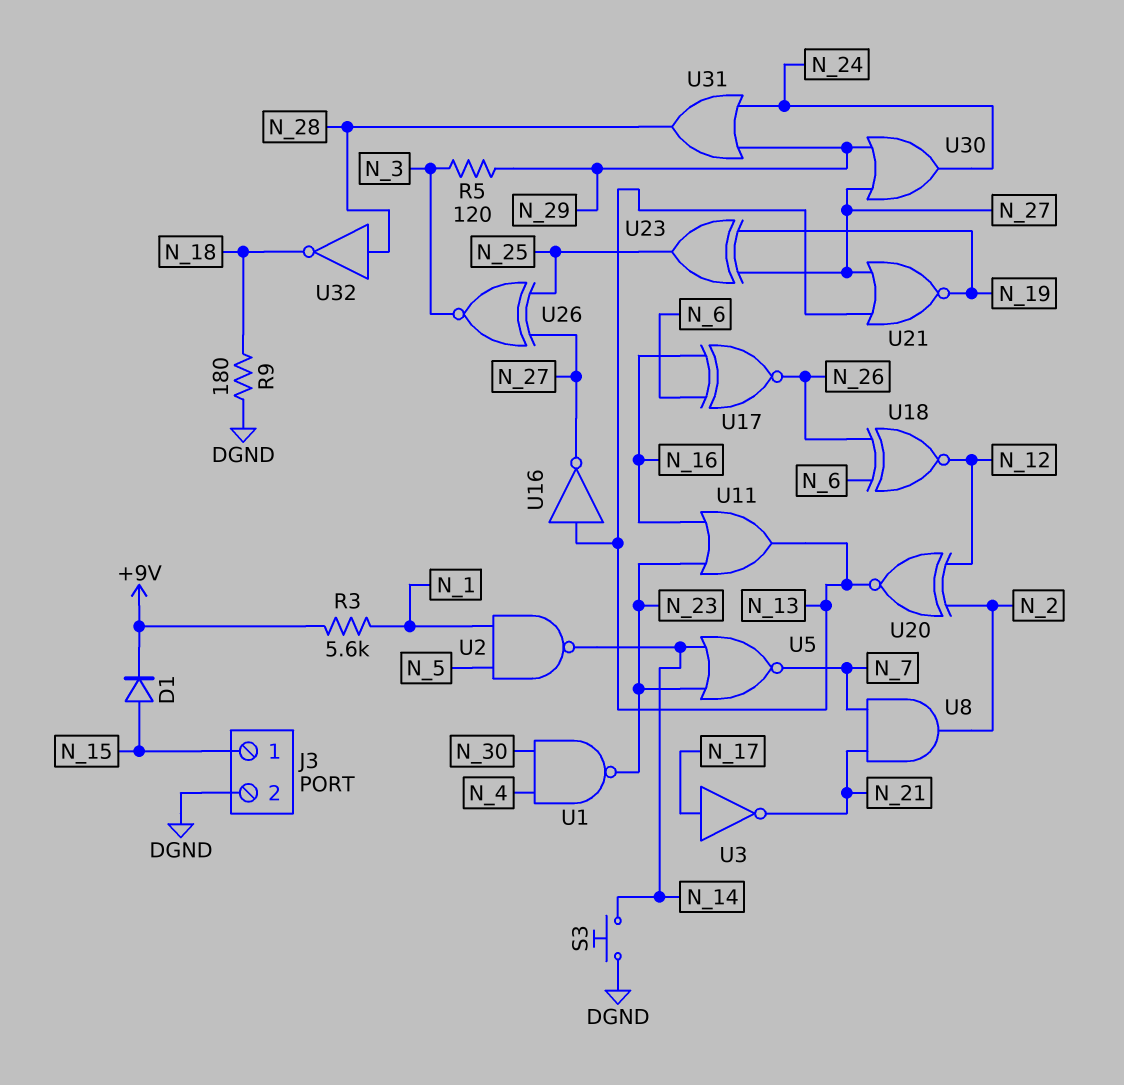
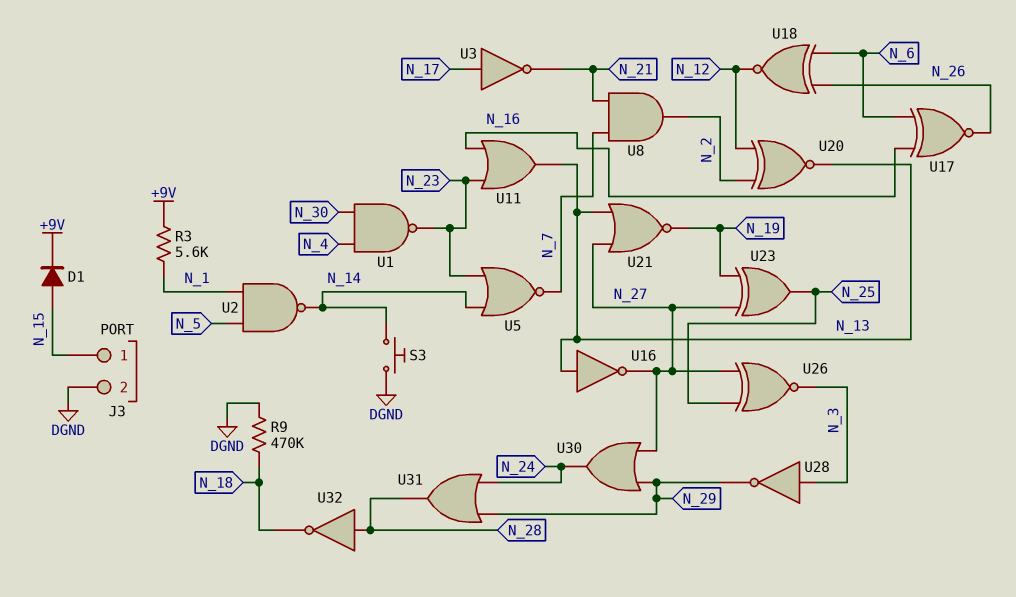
R5: 120 (N_3, N_29) -> none
R9: 180 (DGND, N_18) -> 470k (DGND, N_18)
U28: none -> NOT (in N_3, out N_29)

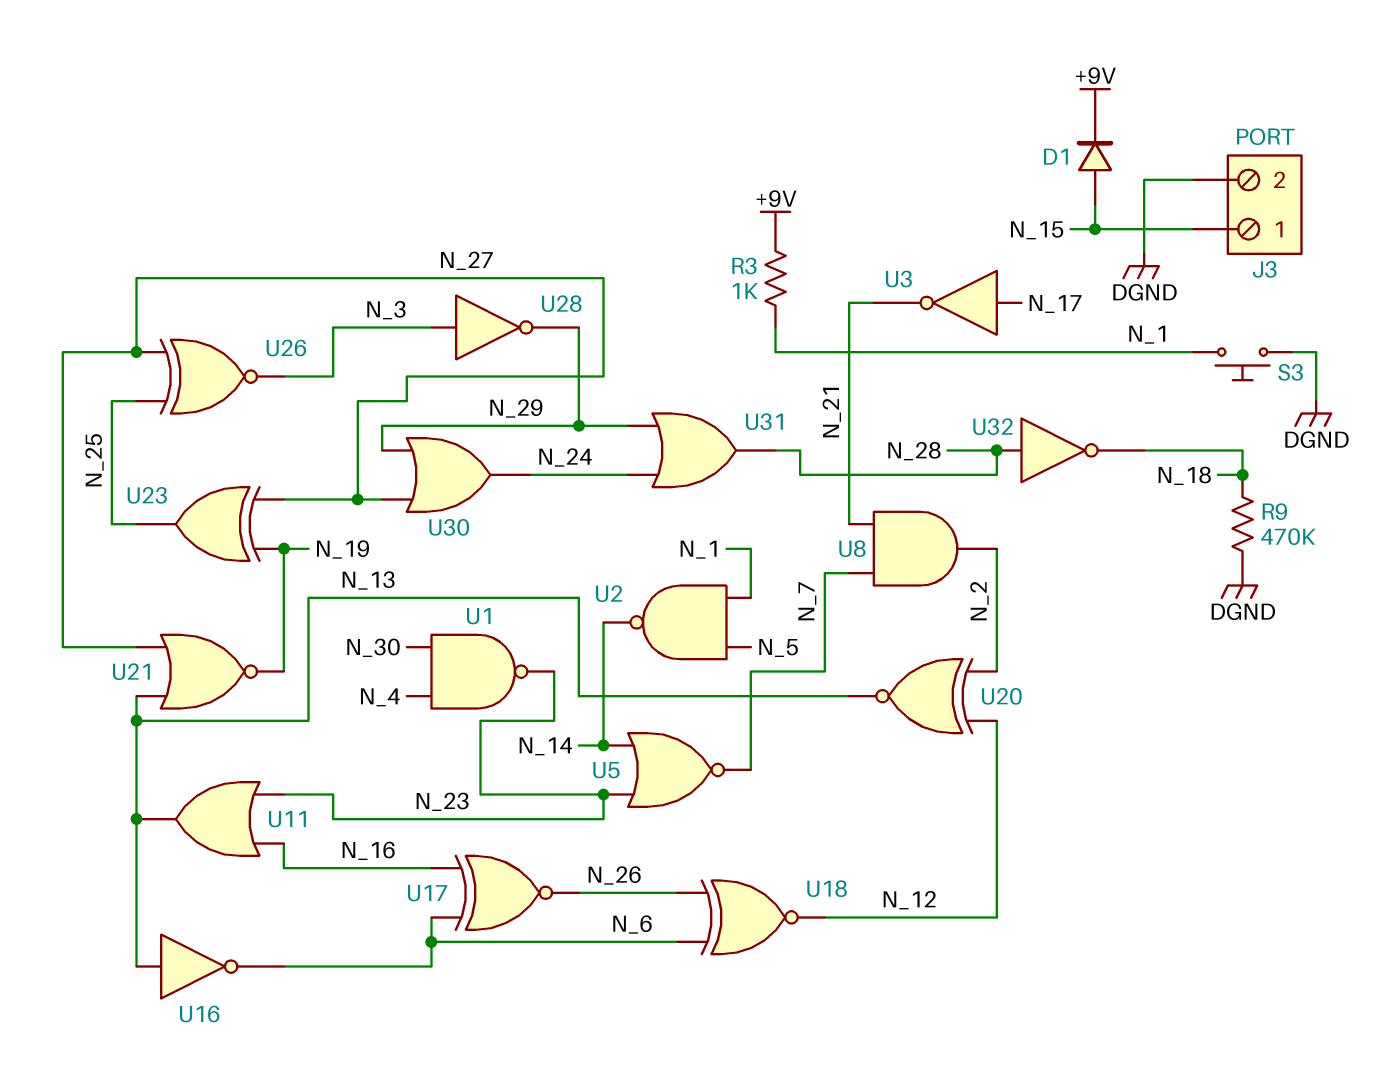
R3: 5.6k (+9V, N_1) -> 1k (+9V, N_1)
S3: button (DGND, N_14) -> button (DGND, N_1)
U16: NOT (in N_13, out N_27) -> NOT (in N_13, out N_6)

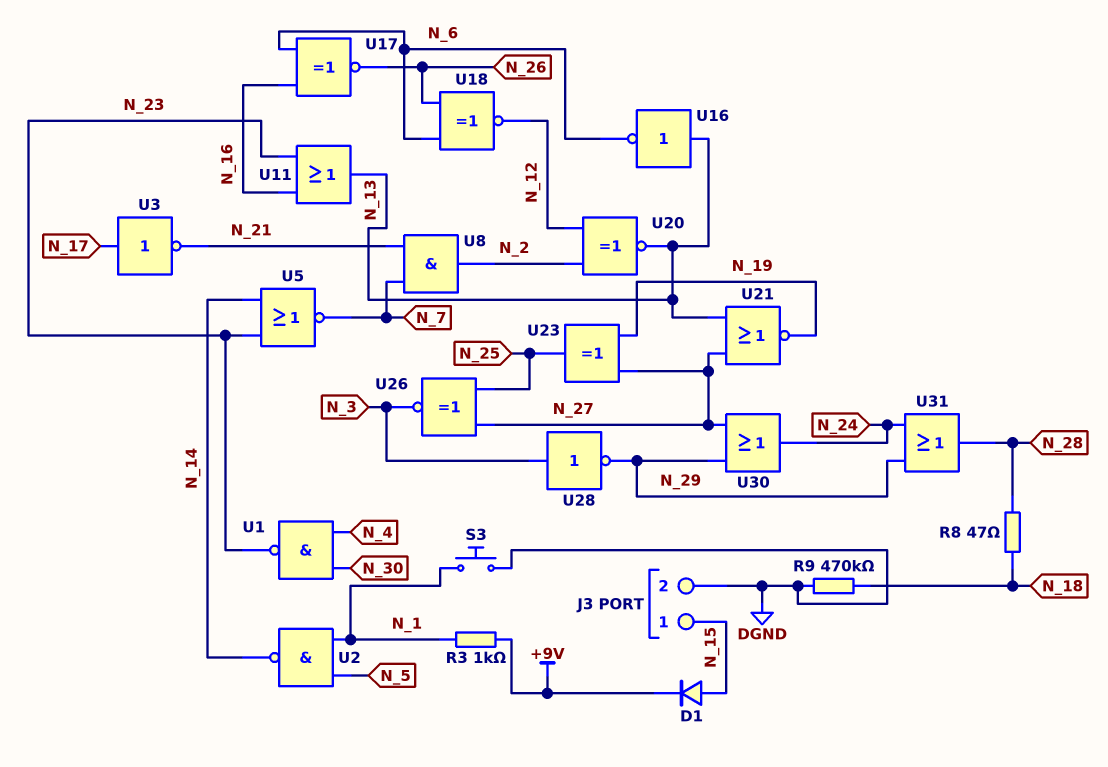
R8: none -> 47 (N_18, N_28)
U32: NOT (in N_28, out N_18) -> none

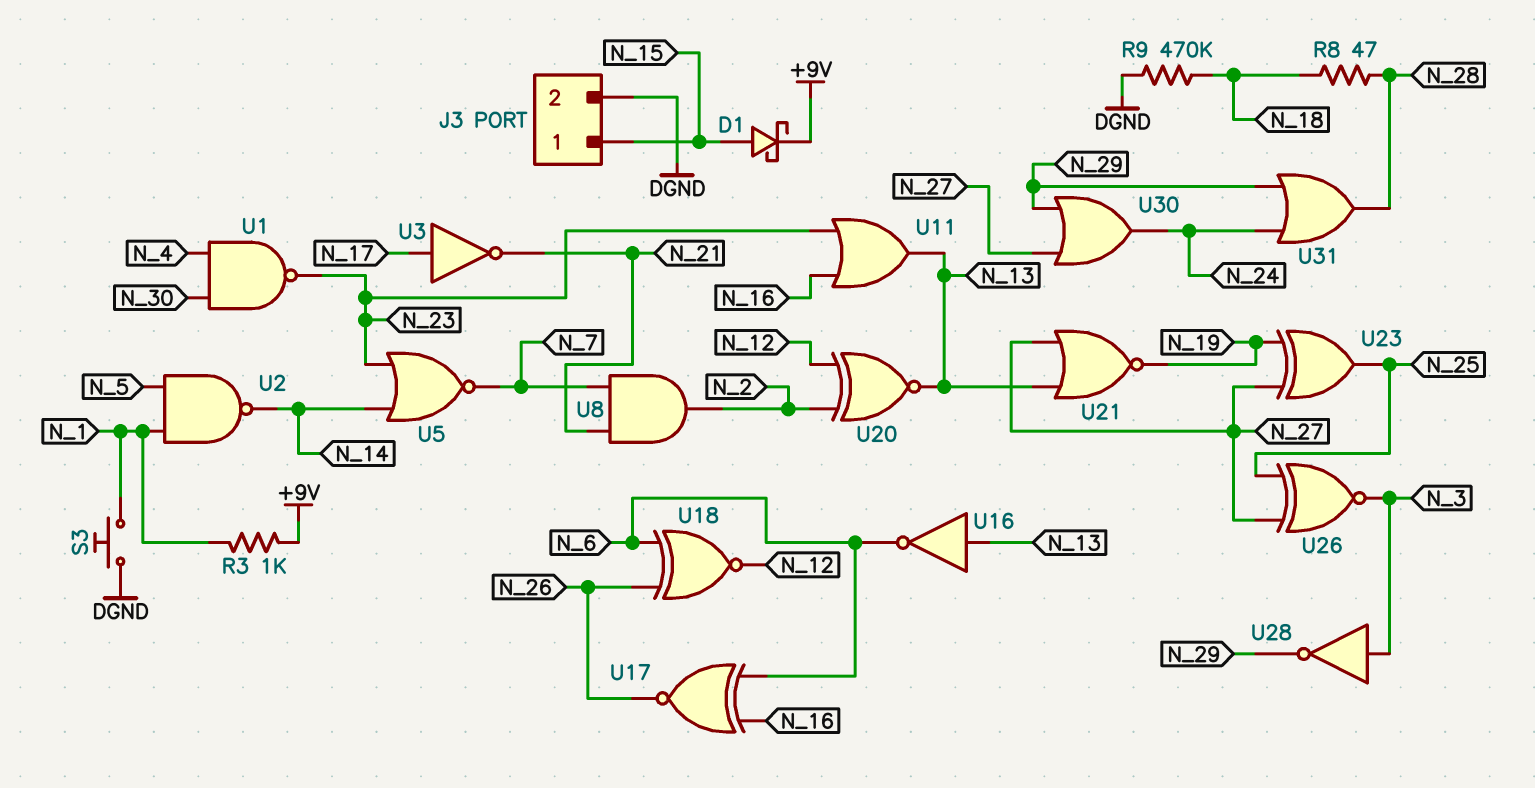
D1: diode (A N_15, K +9V) -> schottky (A N_15, K +9V)

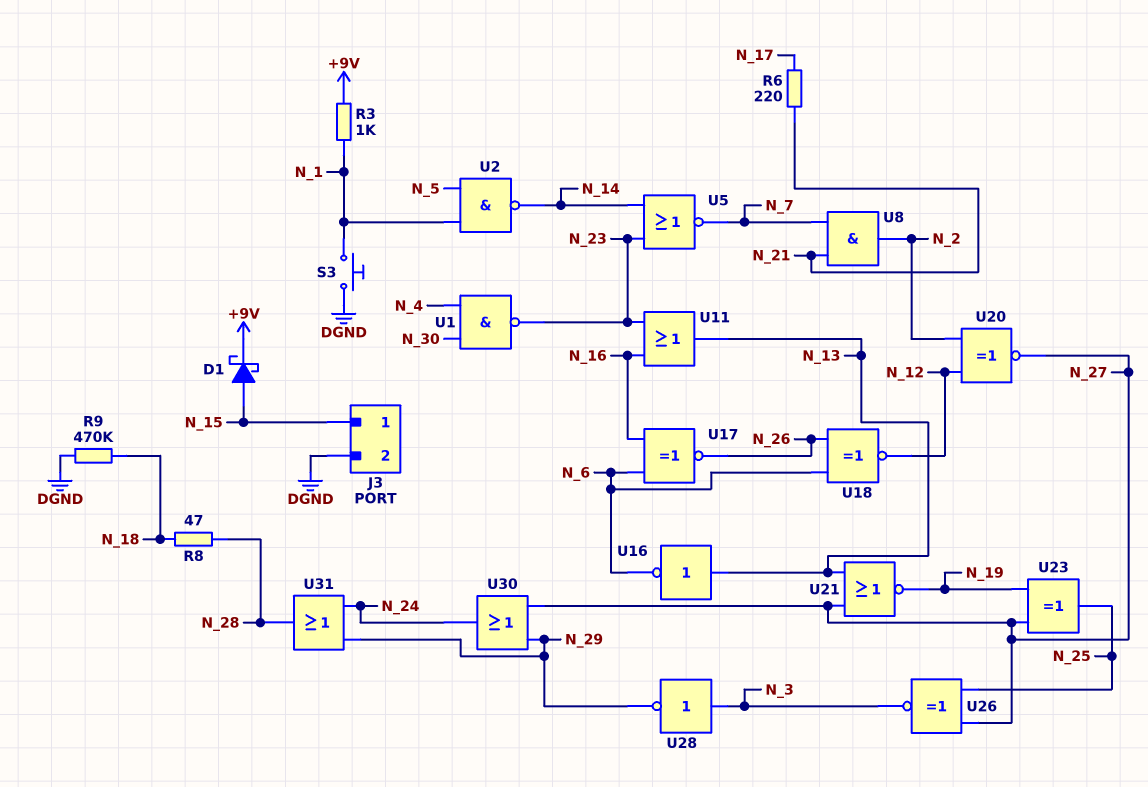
R6: none -> 220 (N_17, N_21)
U3: NOT (in N_17, out N_21) -> none
U20: XNOR (in N_2, in N_12, out N_13) -> XNOR (in N_2, in N_12, out N_27)

